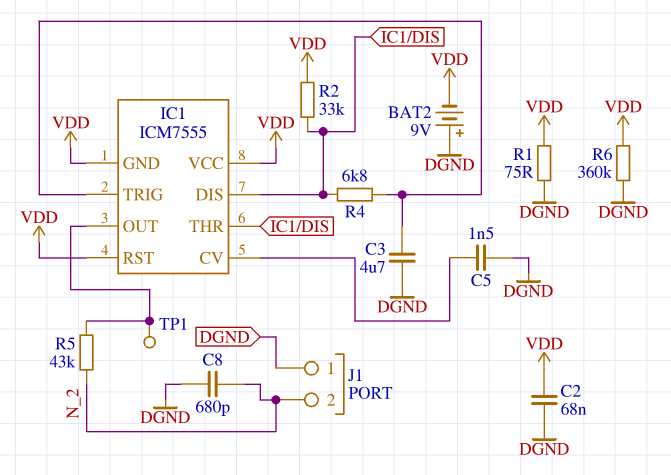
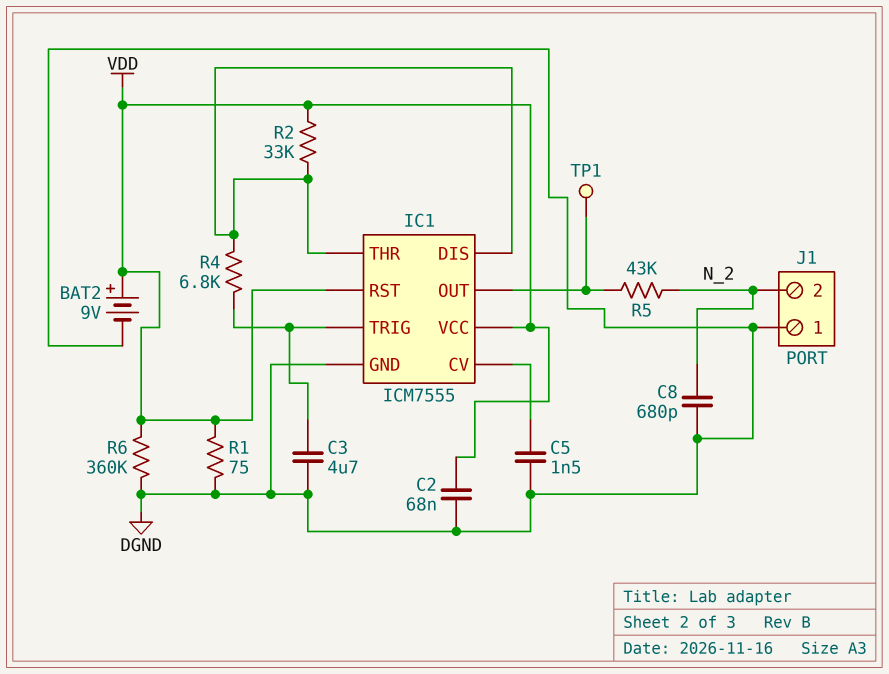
BAT2: 9V (plus DGND, minus VDD) -> 9V (plus VDD, minus DGND)
IC1 pin GND: VDD -> DGND

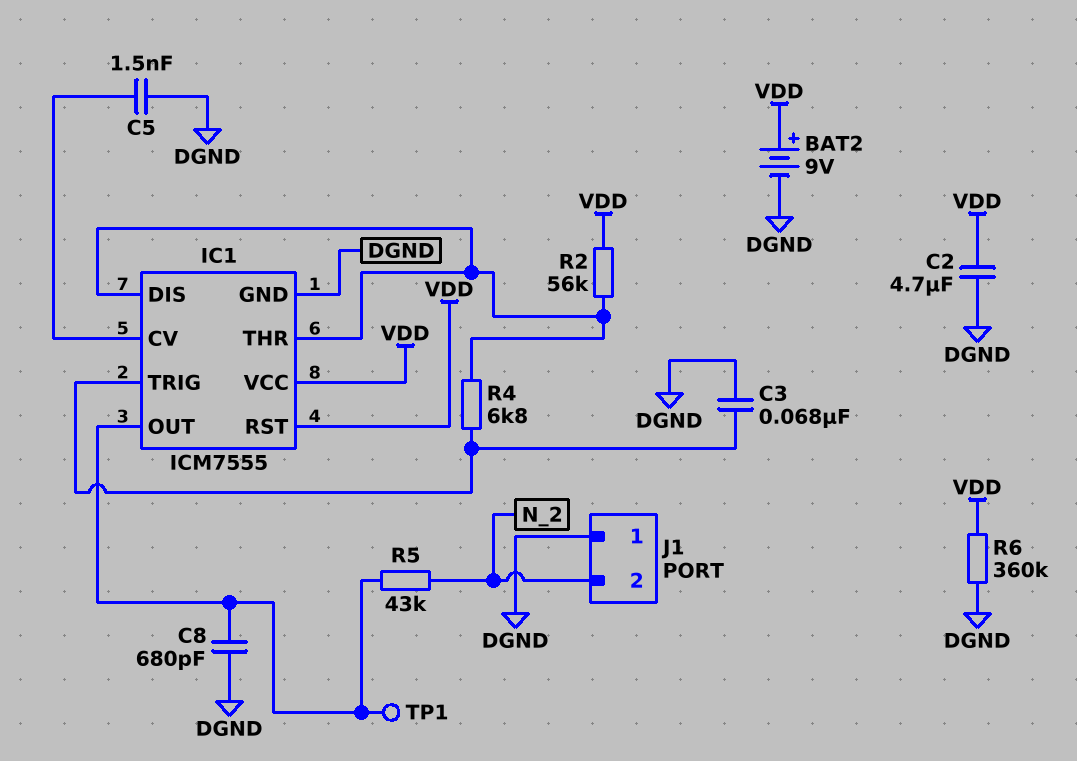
C2: 68nF (DGND, VDD) -> 4.7uF (DGND, VDD)
C3: 4.7uF (DGND, IC1/TRIG) -> 68nF (DGND, IC1/TRIG)
C8: 680pF (DGND, N_2) -> 680pF (DGND, IC1/OUT)
R1: 75 (DGND, VDD) -> none
R2: 33k (IC1/DIS, VDD) -> 56k (IC1/DIS, VDD)

